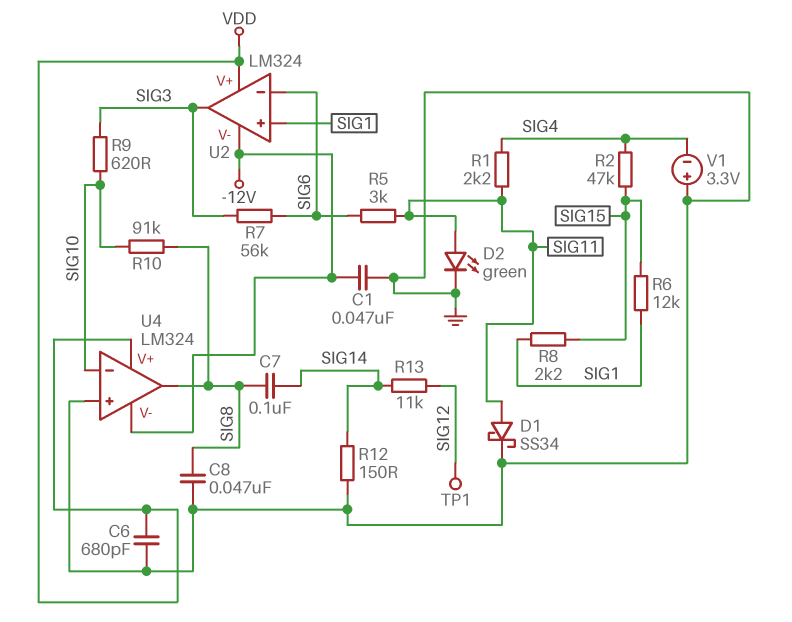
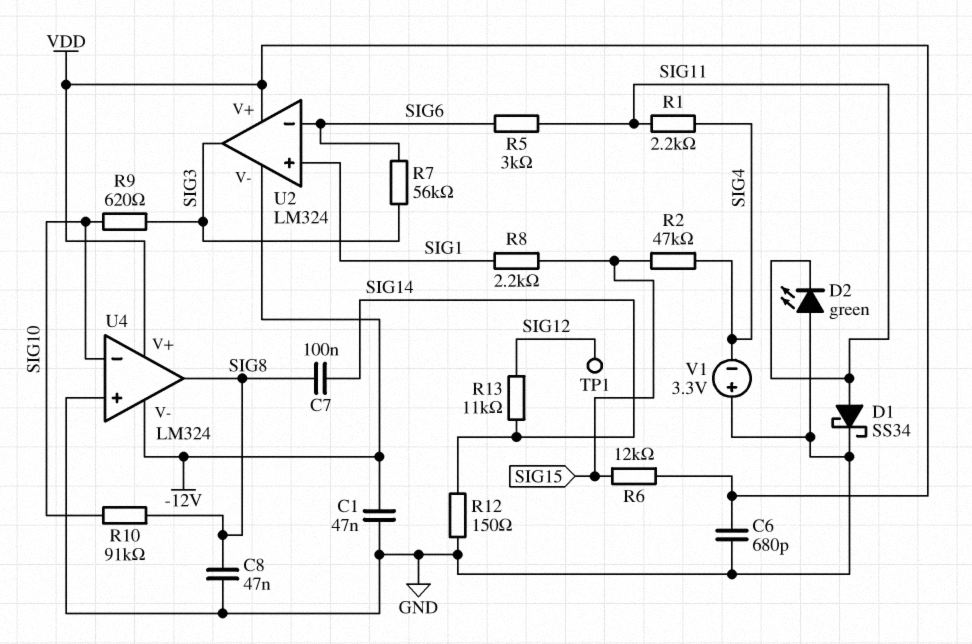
D2: LED green (A SIG11, K GND) -> LED green (A GND, K SIG11)
R6: 12k (SIG1, SIG15) -> 12k (SIG15, VDD)

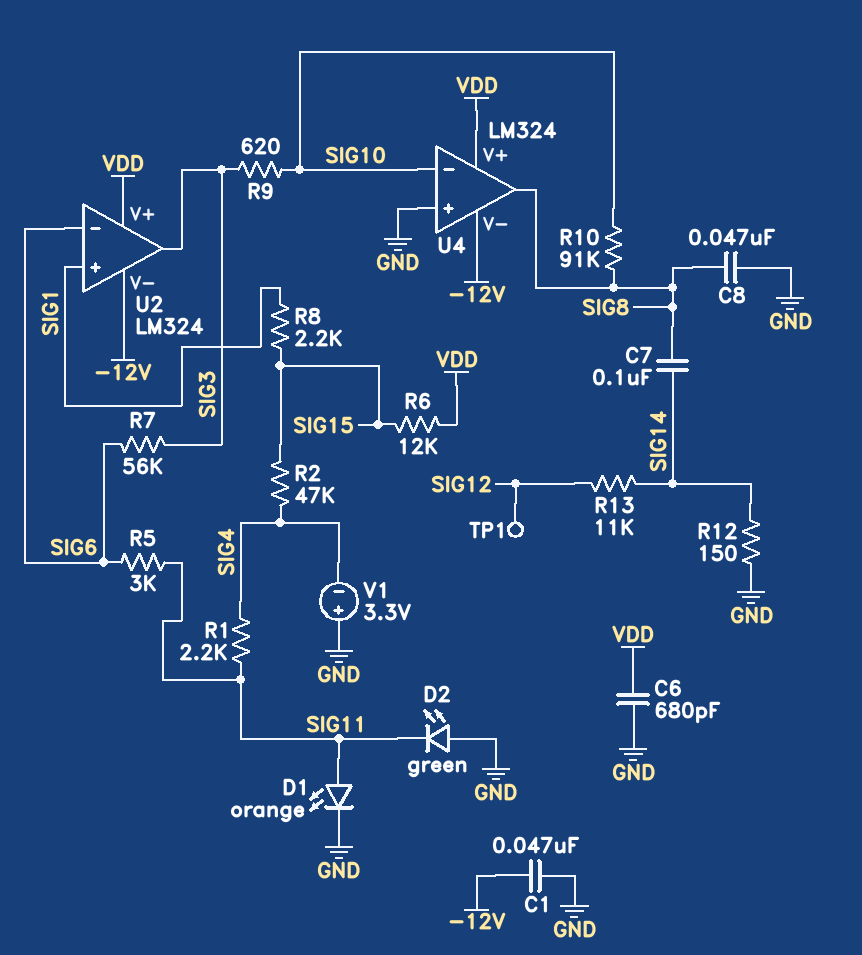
D1: schottky SS34 (A SIG11, K GND) -> LED orange (A SIG11, K GND)

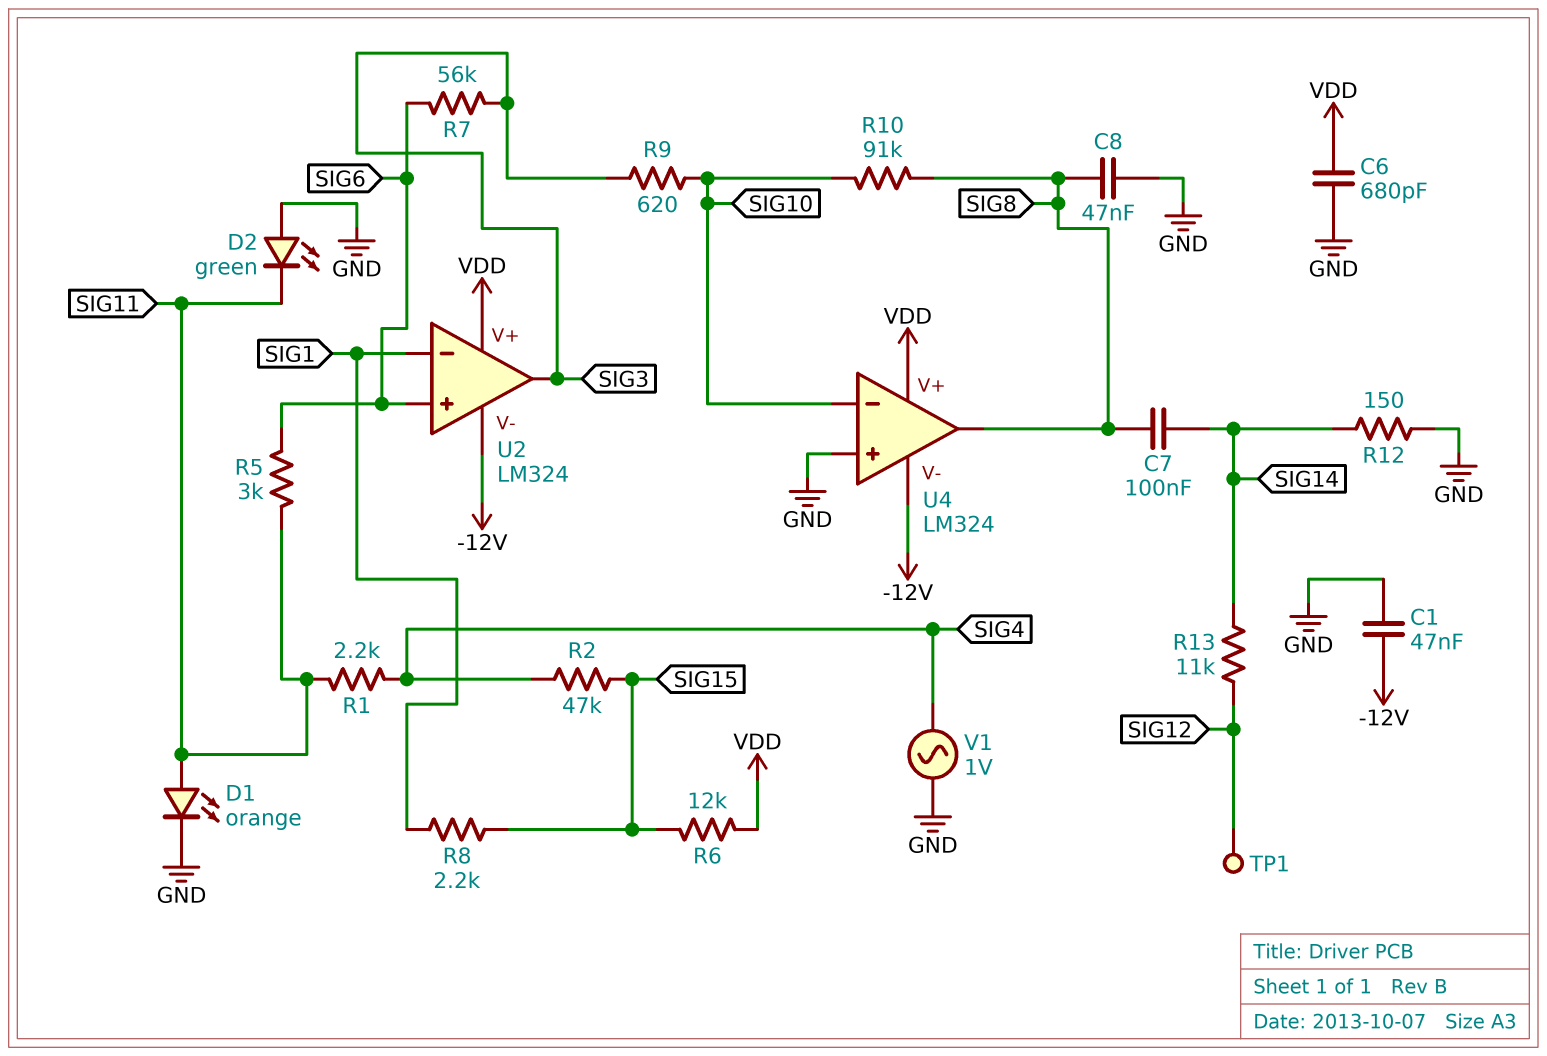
U2 pin in+: SIG1 -> SIG6
U2 pin in-: SIG6 -> SIG1
V1: 3.3V (plus GND, minus SIG4) -> AC 1V (GND, SIG4)

